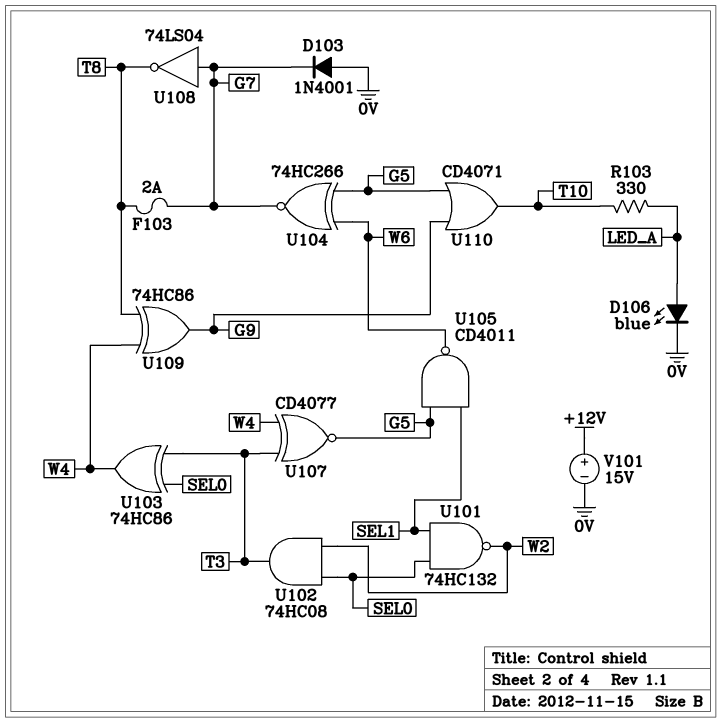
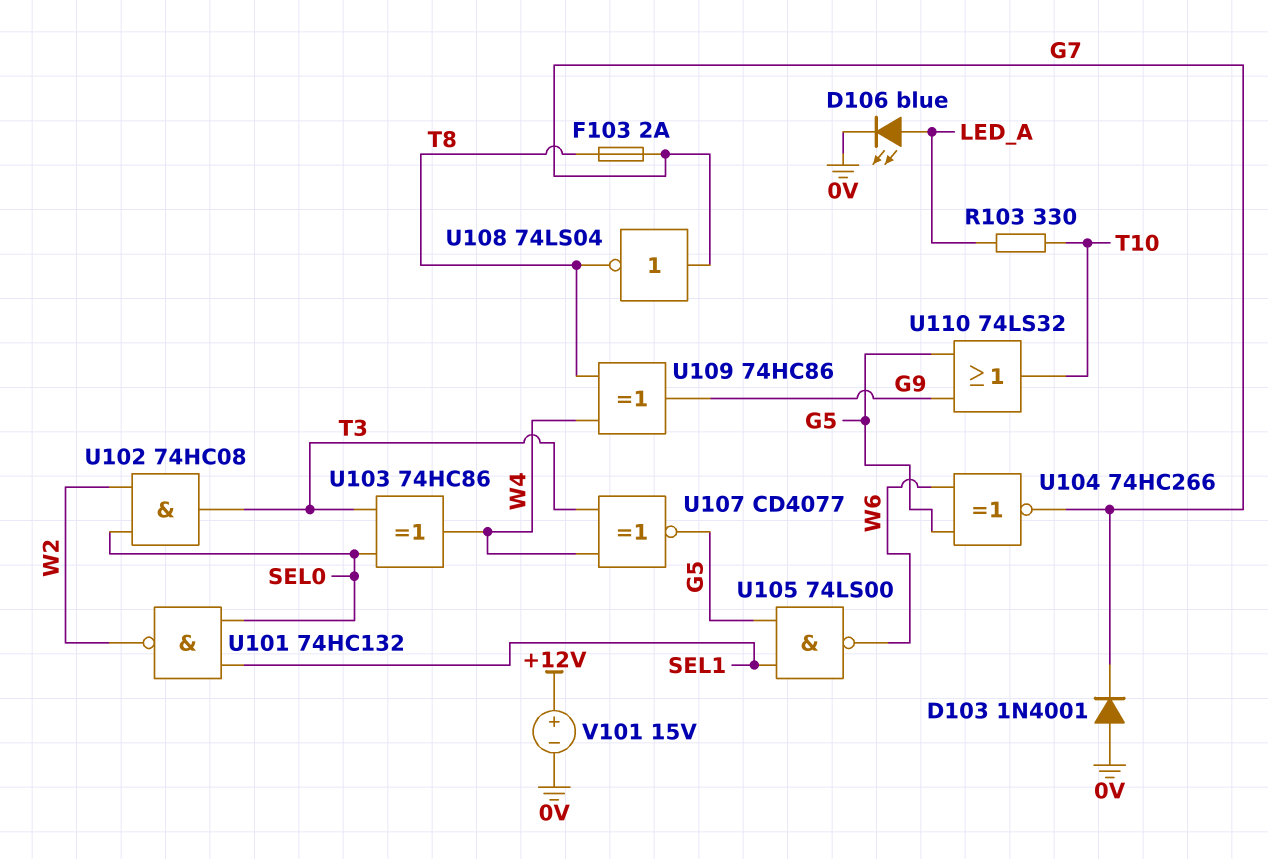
U105: NAND CD4011 (in G5, in SEL1, out W6) -> NAND 74LS00 (in G5, in SEL1, out W6)
U110: OR CD4071 (in G5, in G9, out T10) -> OR 74LS32 (in G5, in G9, out T10)

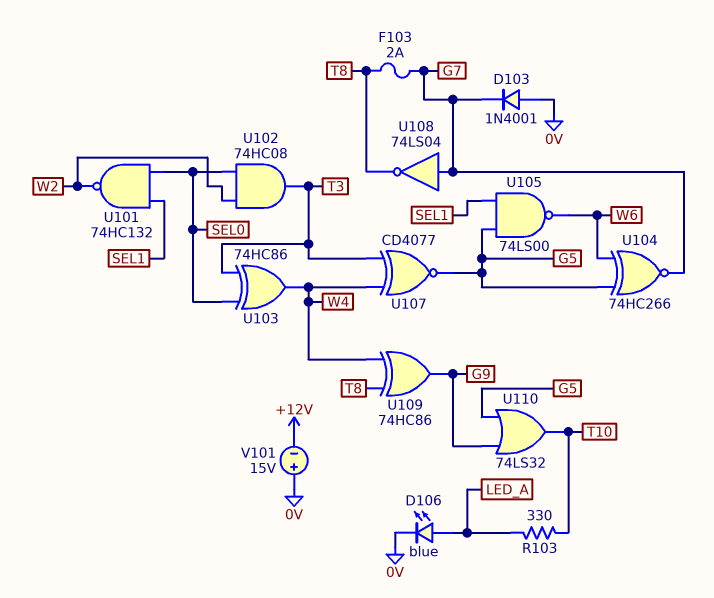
V101: 15V (plus +12V, minus 0V) -> 15V (plus 0V, minus +12V)

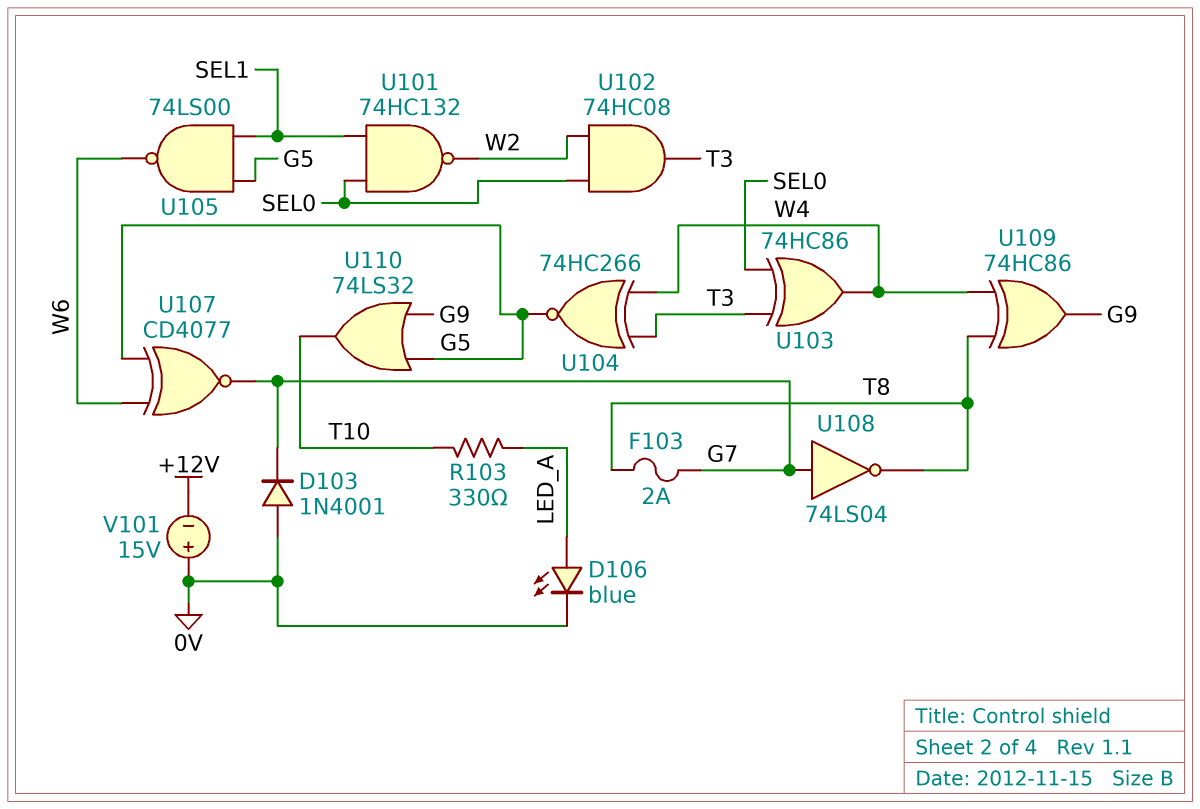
U104: XNOR 74HC266 (in G5, in W6, out G7) -> XNOR 74HC266 (in T3, in W4, out G5)
U107: XNOR CD4077 (in T3, in W4, out G5) -> XNOR CD4077 (in G5, in W6, out G7)

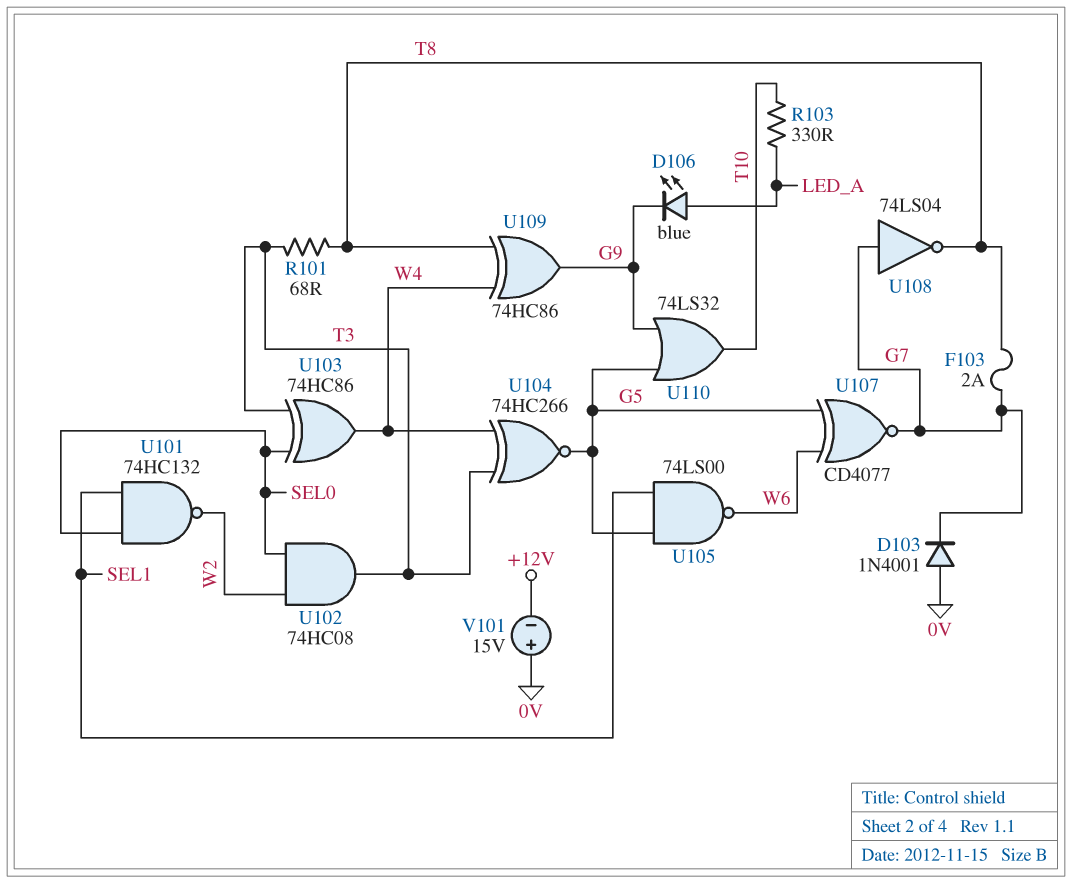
D106: LED blue (A LED_A, K 0V) -> LED blue (A LED_A, K G9)
R101: none -> 68 (T3, T8)

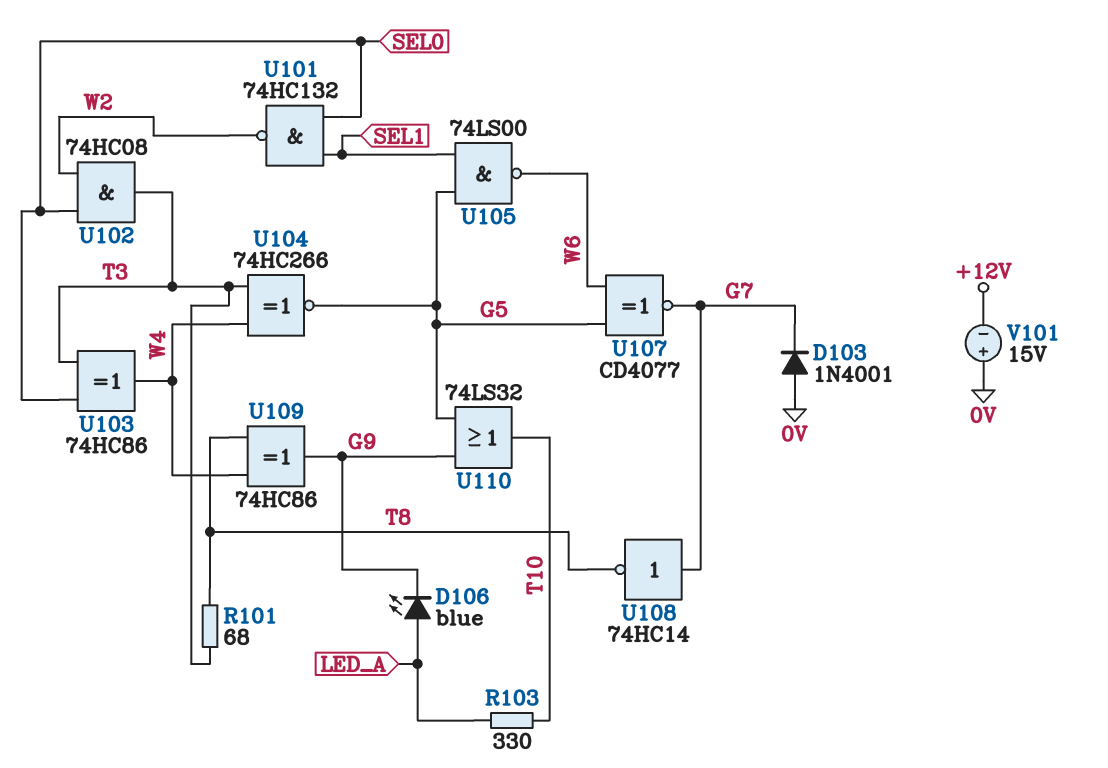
F103: 2A (G7, T8) -> none
U108: NOT 74LS04 (in G7, out T8) -> NOT 74HC14 (in G7, out T8)

